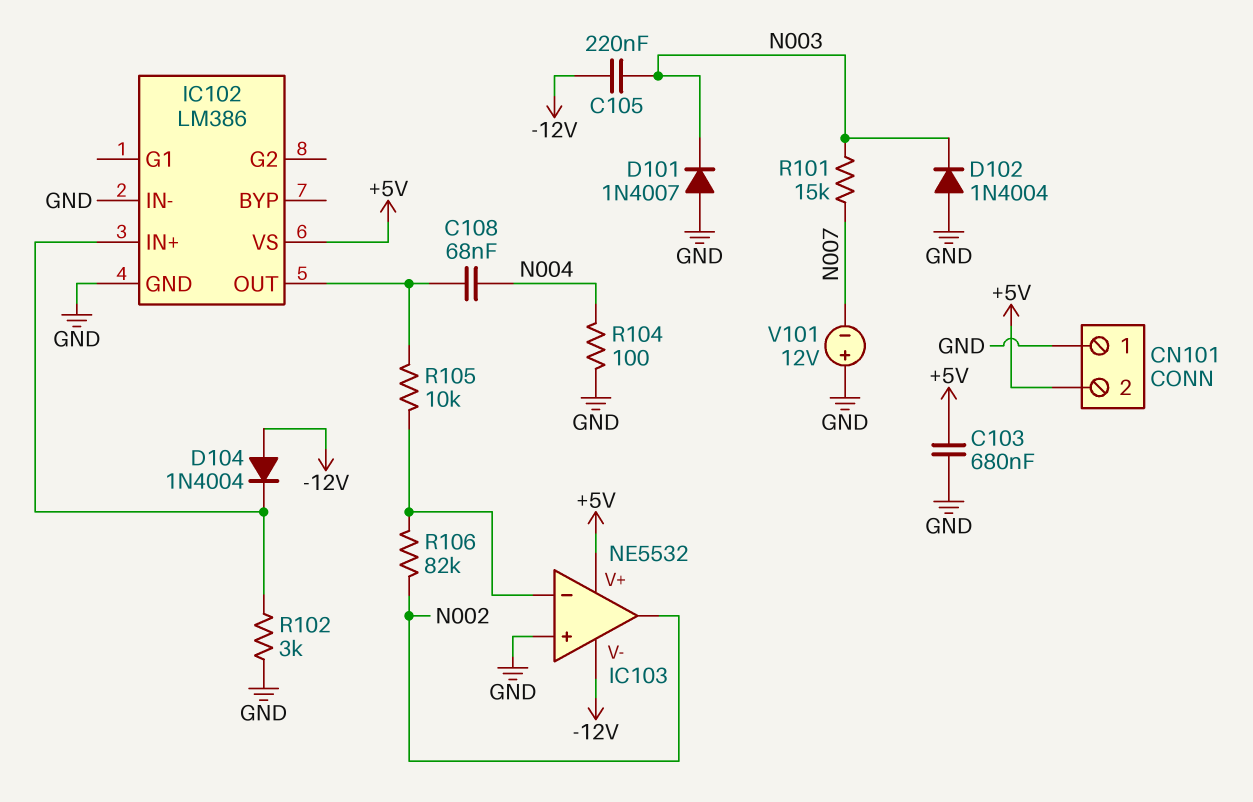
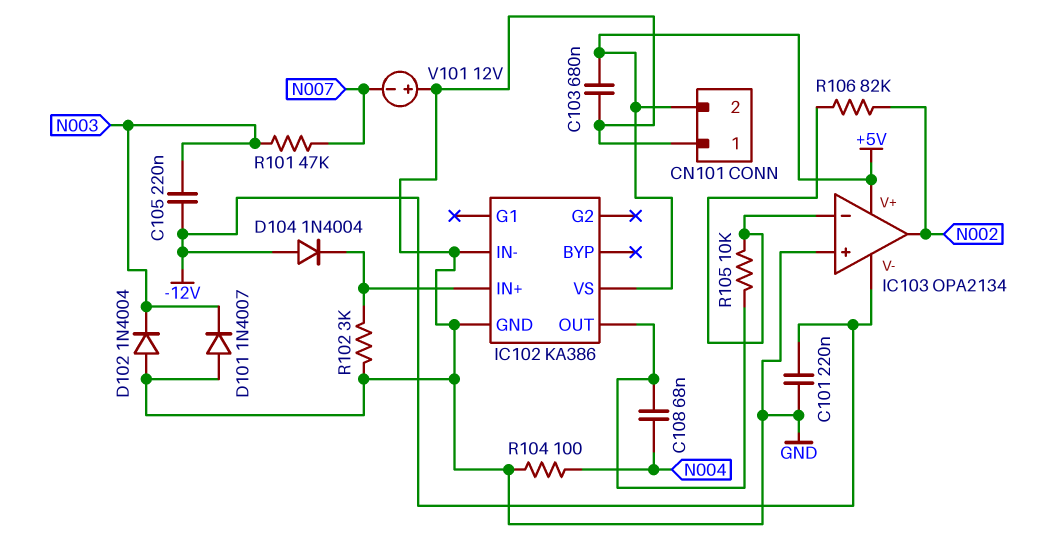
C101: none -> 220nF (-12V, GND)
IC102: LM386 -> KA386
IC103: NE5532 -> OPA2134
R101: 15k (N003, N007) -> 47k (N003, N007)

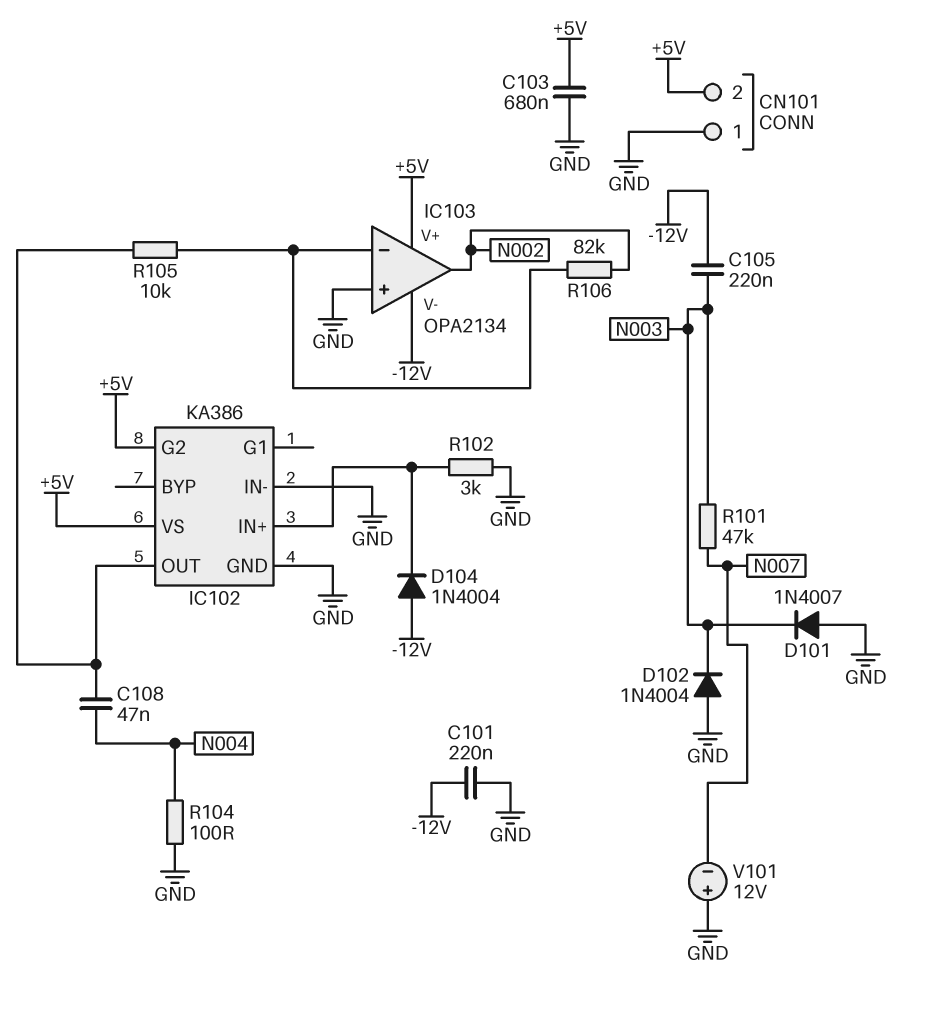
C108: 68nF (IC102/OUT, N004) -> 47nF (IC102/OUT, N004)
IC102 pin G2: none -> +5V

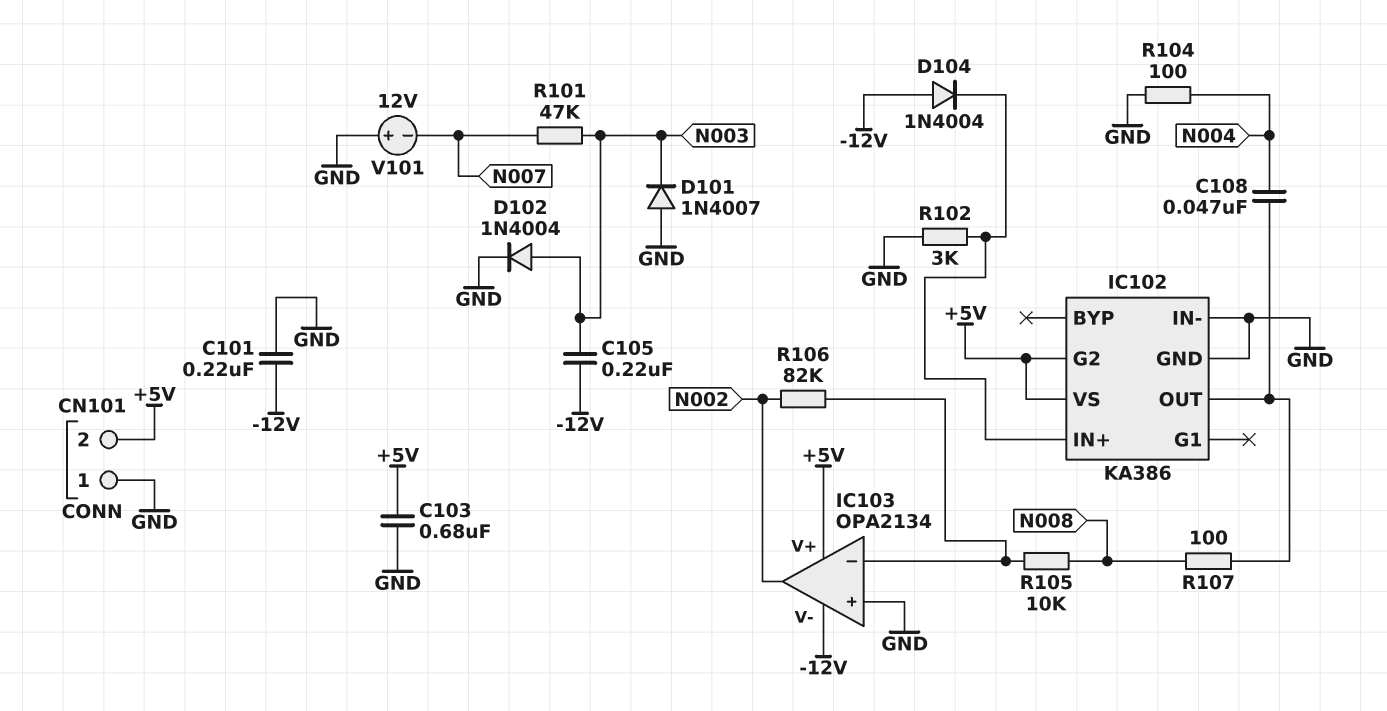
D102: diode 1N4004 (A GND, K N003) -> diode 1N4004 (A N003, K GND)
R105: 10k (IC102/OUT, IC103/in-) -> 10k (IC103/in-, N008)
R107: none -> 100 (IC102/OUT, N008)

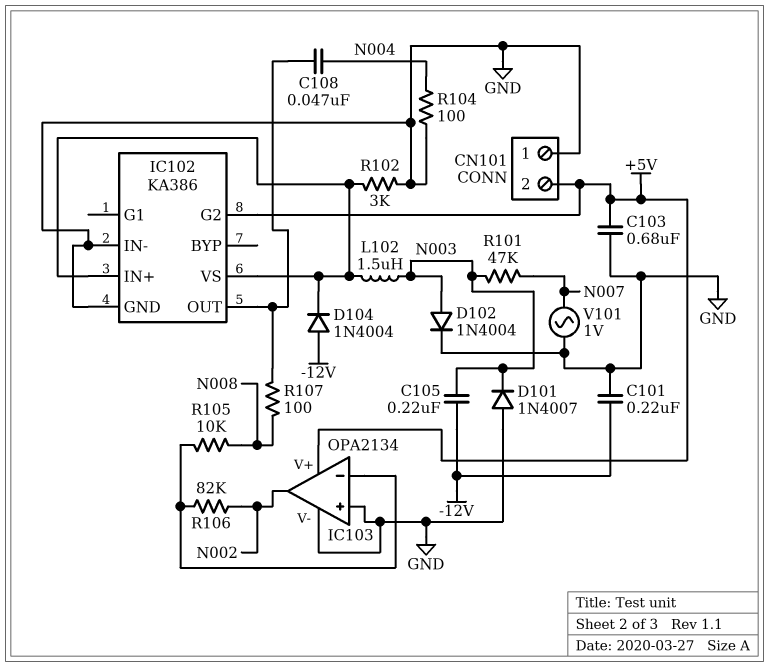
IC102 pin VS: +5V -> IC102/IN+
IC103 pin V-: -12V -> GND
L102: none -> 1.5uH (IC102/IN+, N003)
V101: 12V (plus GND, minus N007) -> AC 1V (GND, N007)

